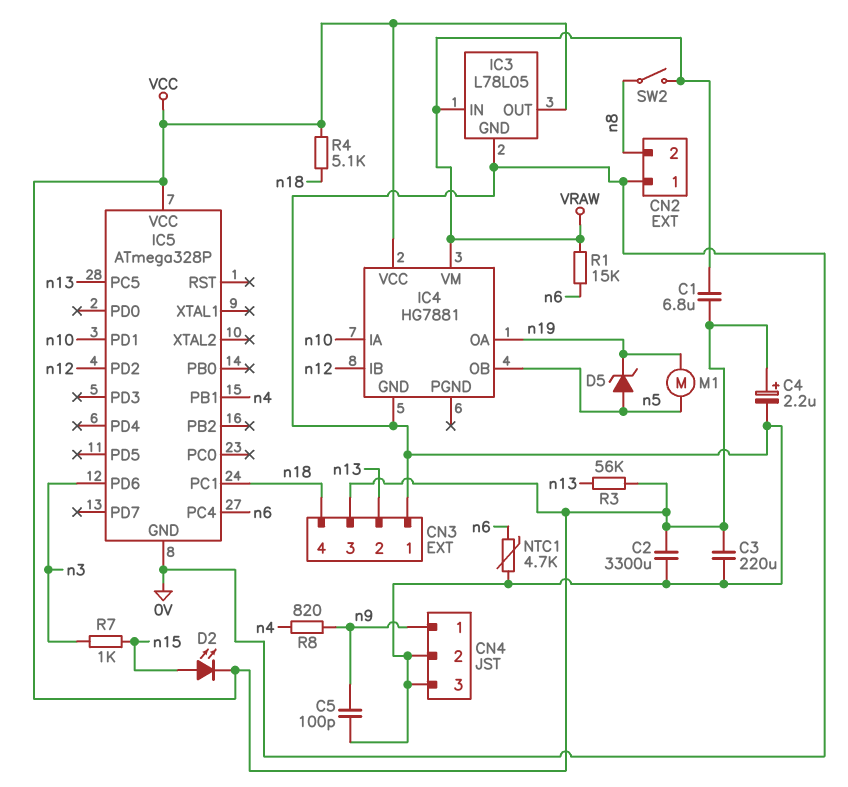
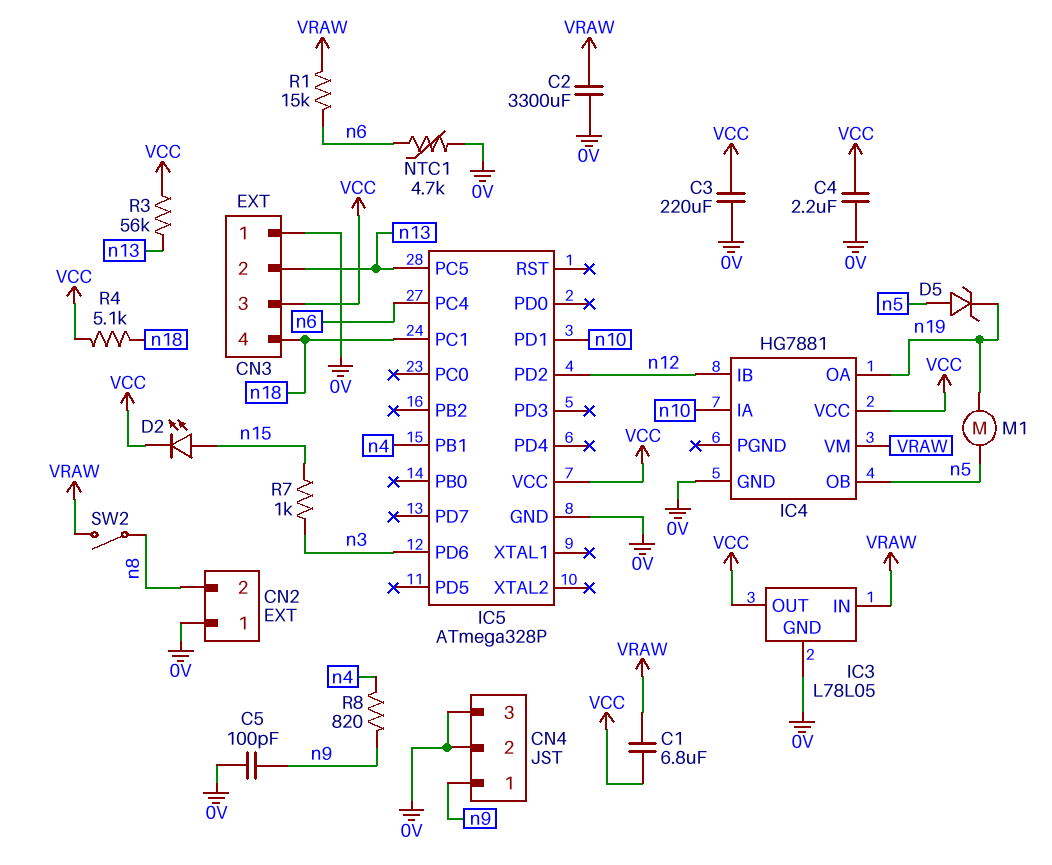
C2: 3300uF (0V, VCC) -> 3300uF (0V, VRAW)
C4: 2.2uF (plus VCC, minus 0V) -> 2.2uF (0V, VCC)

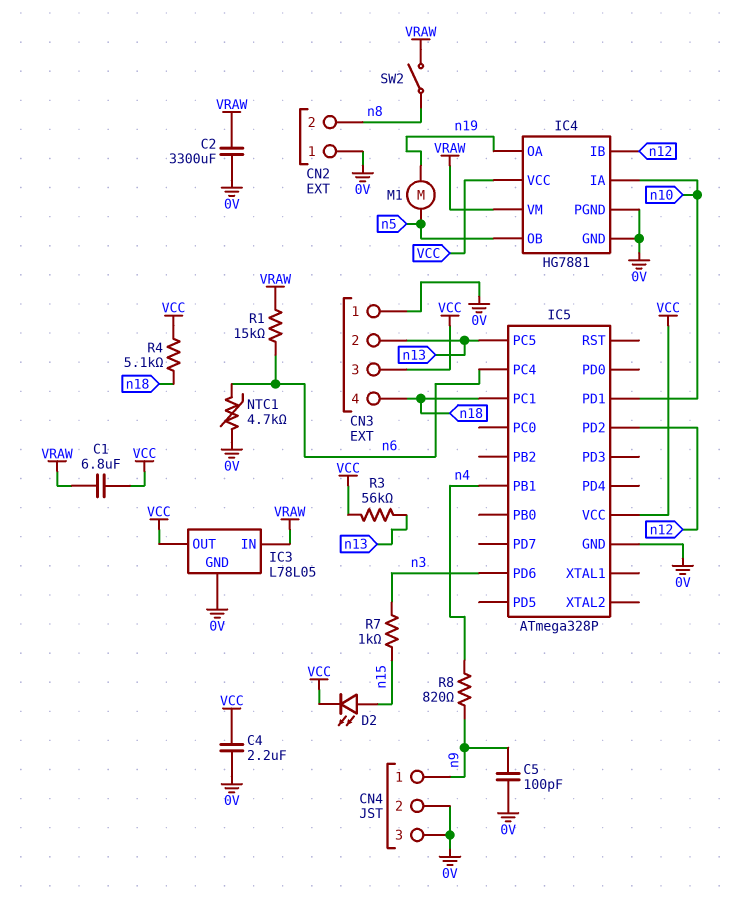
C3: 220uF (0V, VCC) -> none
D5: zener (A n5, K n19) -> none
IC4 pin PGND: none -> 0V

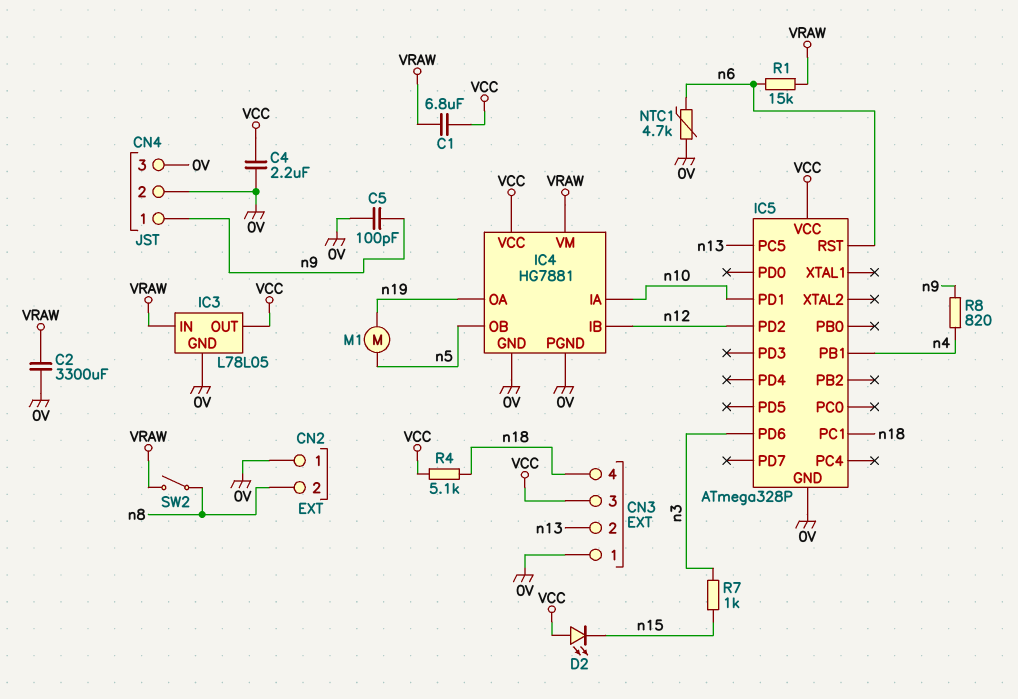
D2: LED (A n15, K VCC) -> LED (A VCC, K n15)
IC5 pin PC4: n6 -> none
IC5 pin RST: none -> n6
R3: 56k (VCC, n13) -> none

